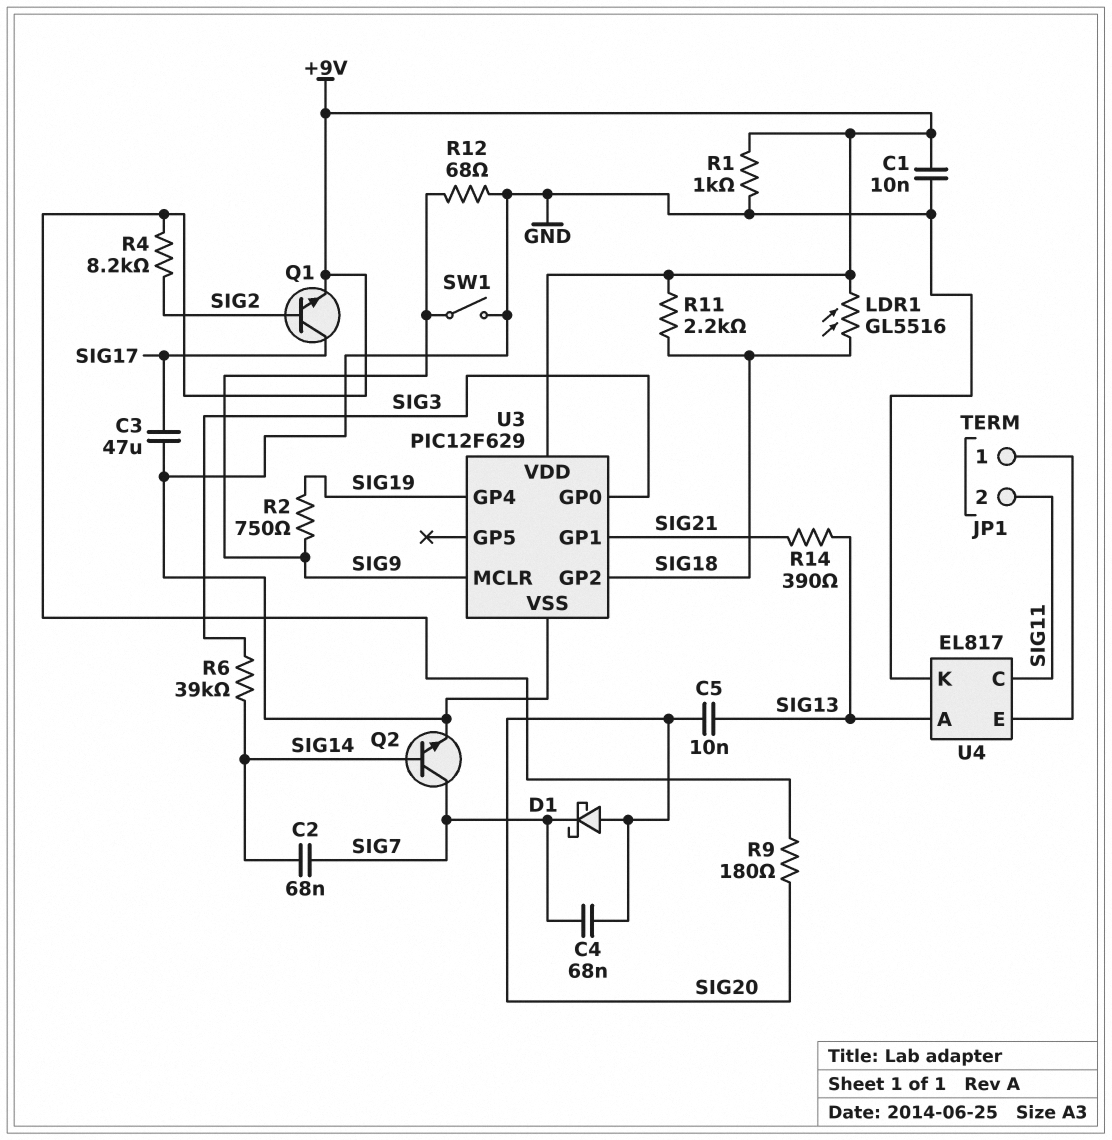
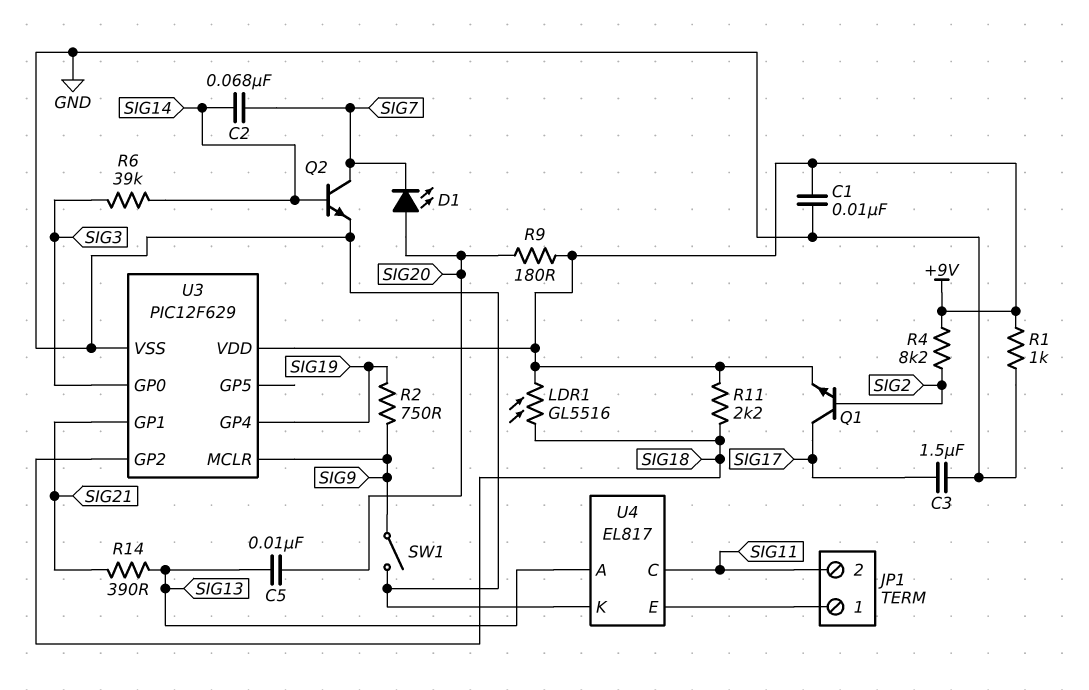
C3: 47uF (GND, SIG17) -> 1.5uF (GND, SIG17)
C4: 68nF (SIG7, SIG20) -> none
D1: schottky (A SIG20, K SIG7) -> LED (A SIG20, K SIG7)
R12: 68 (GND, SIG9) -> none

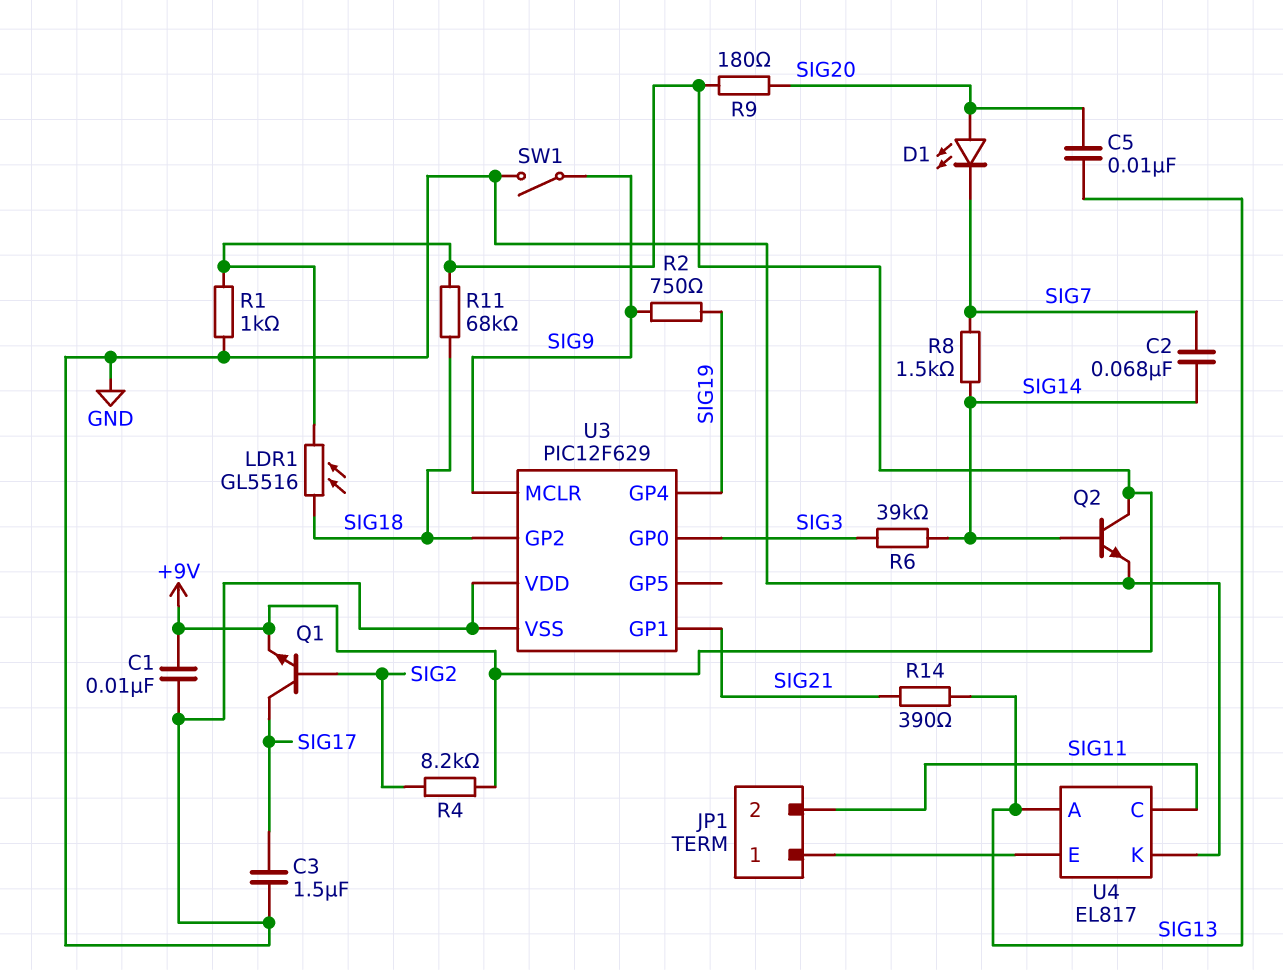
Q2: NPN (B SIG14, C SIG7, E GND) -> NPN (B SIG14, C +9V, E GND)
R8: none -> 1.5k (SIG7, SIG14)
R11: 2.2k (+9V, SIG18) -> 68k (+9V, SIG18)
U3 pin VDD: +9V -> GND

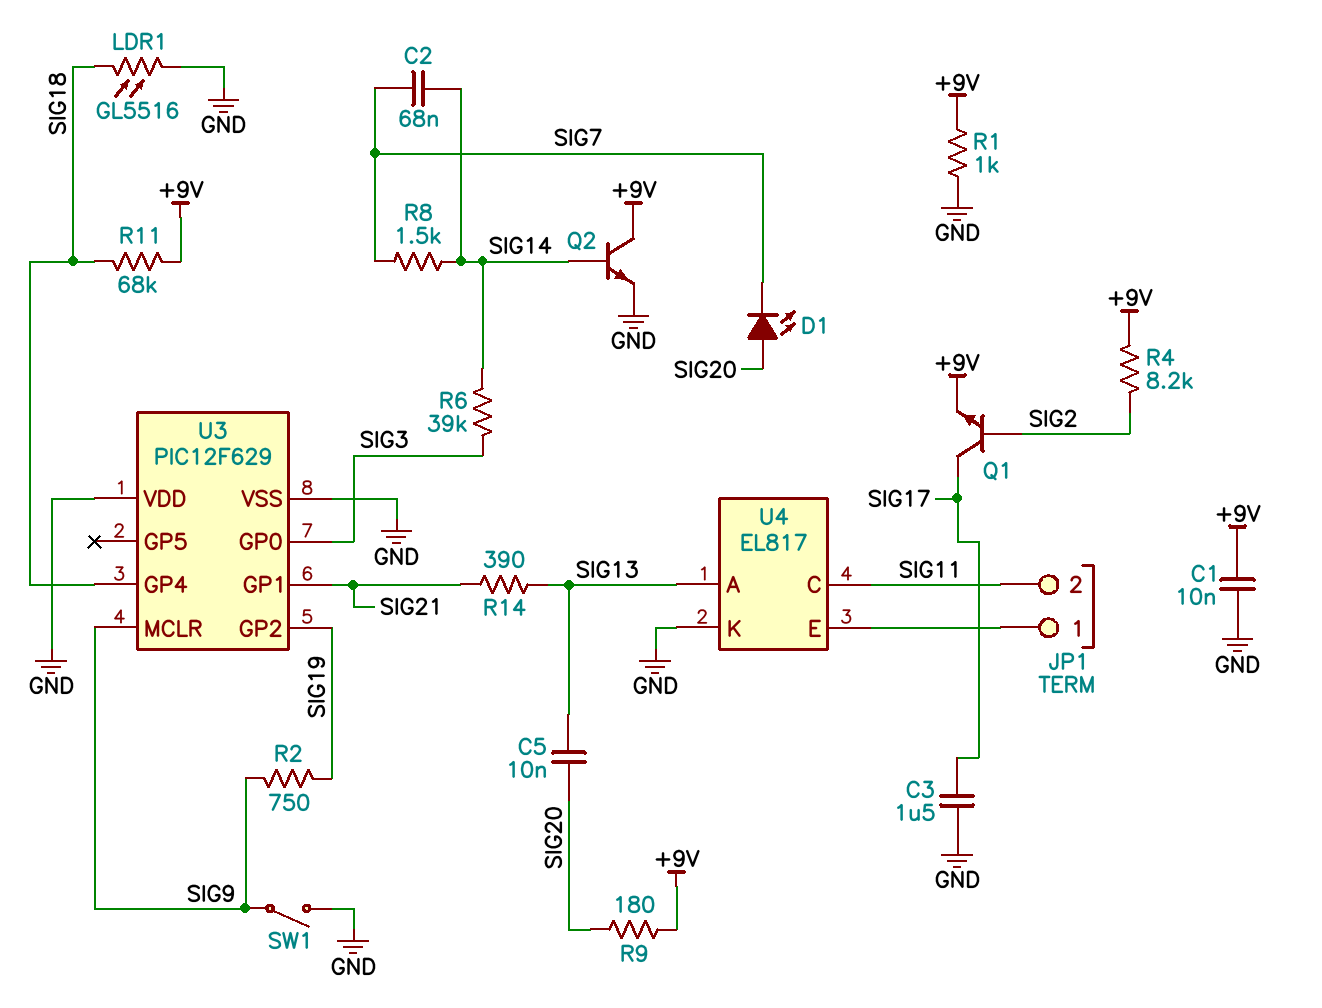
LDR1: GL5516 (+9V, SIG18) -> GL5516 (GND, SIG18)
U3 pin GP2: SIG18 -> SIG19
U3 pin GP4: SIG19 -> SIG18

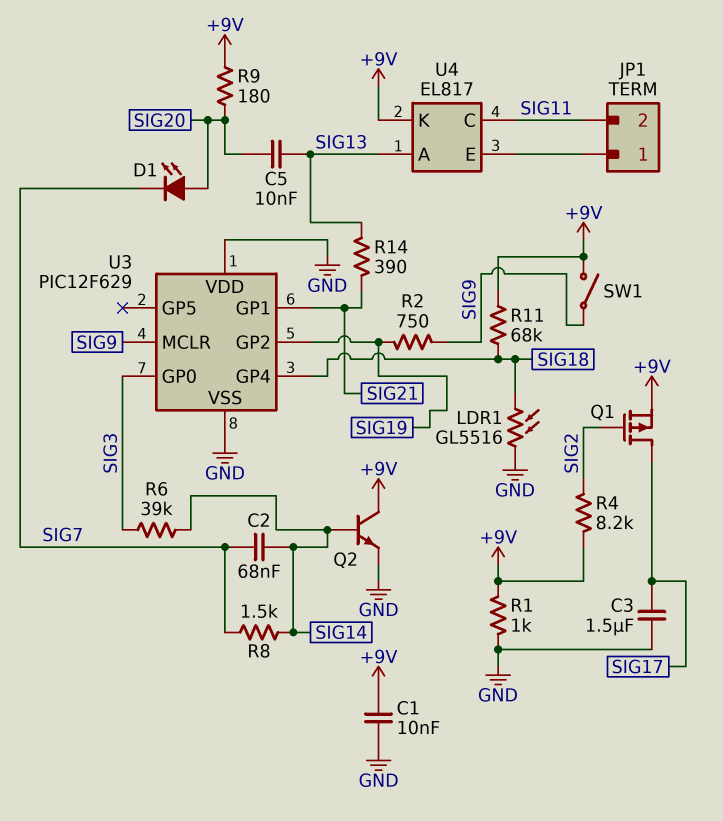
Q1: NPN (B SIG2, C SIG17, E +9V) -> PMOS (G SIG2, D SIG17, S +9V)
SW1: switch (GND, SIG9) -> switch (+9V, SIG9)
U4 pin K: GND -> +9V

